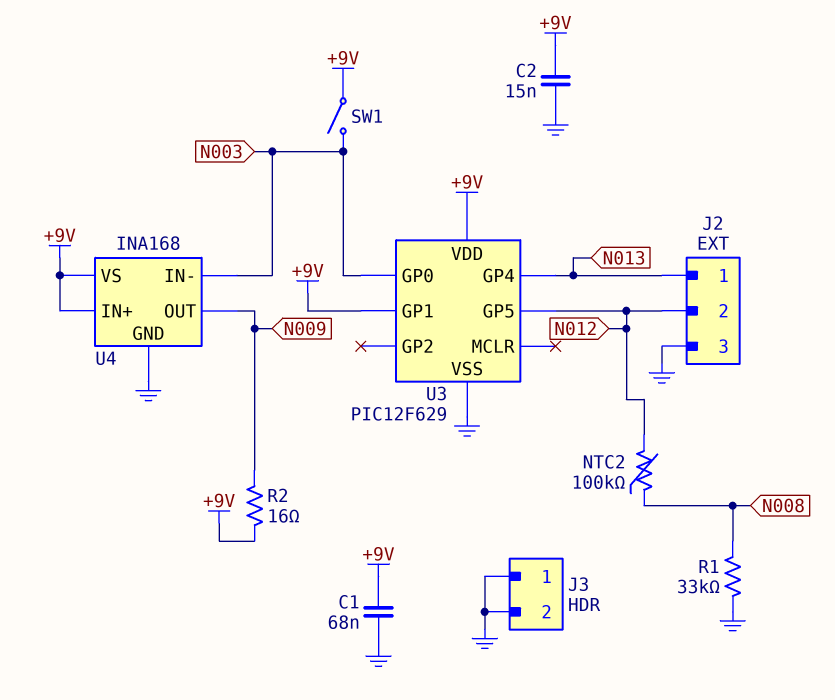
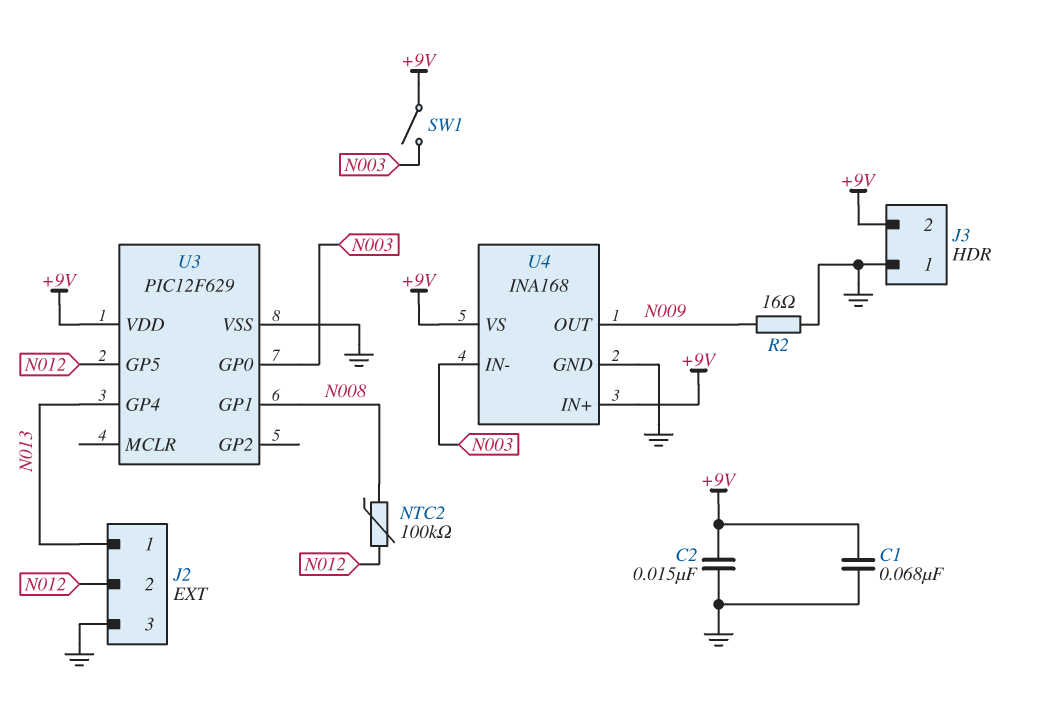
J3 pin 2: GND -> +9V
R1: 33k (GND, N008) -> none
R2: 16 (+9V, N009) -> 16 (GND, N009)
U3 pin GP1: +9V -> N008

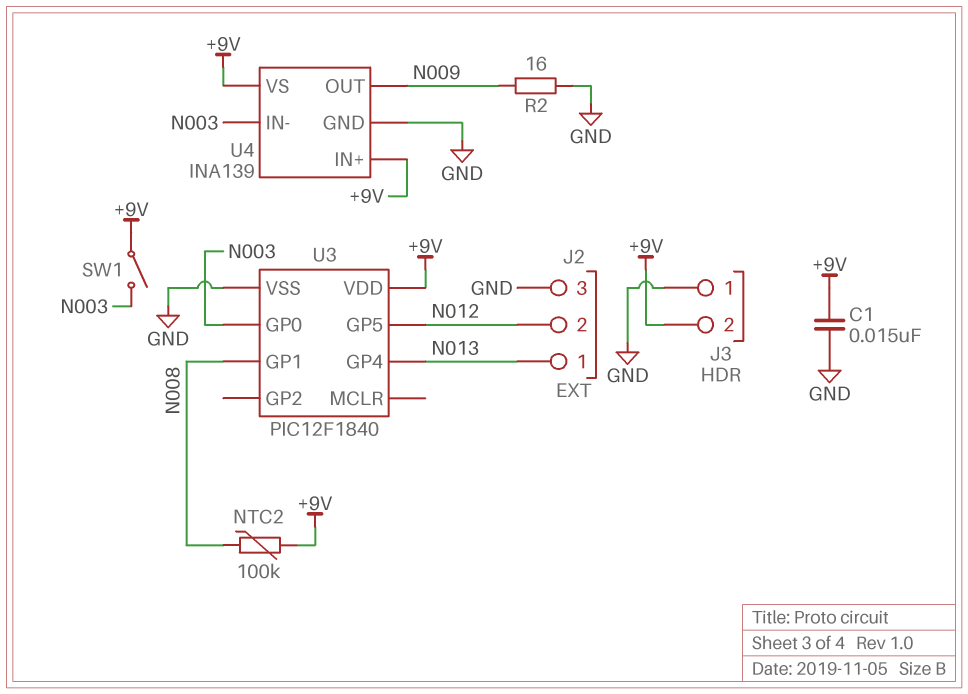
C1: 68nF (+9V, GND) -> 15nF (+9V, GND)
C2: 15nF (+9V, GND) -> none
NTC2: 100k (N008, N012) -> 100k (+9V, N008)
U3: PIC12F629 -> PIC12F1840
U4: INA168 -> INA139

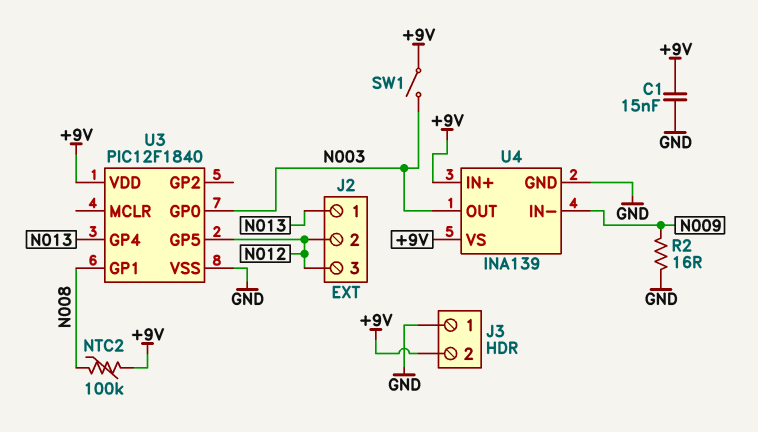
J2 pin 3: GND -> N012
U4 pin IN-: N003 -> N009
U4 pin OUT: N009 -> N003

